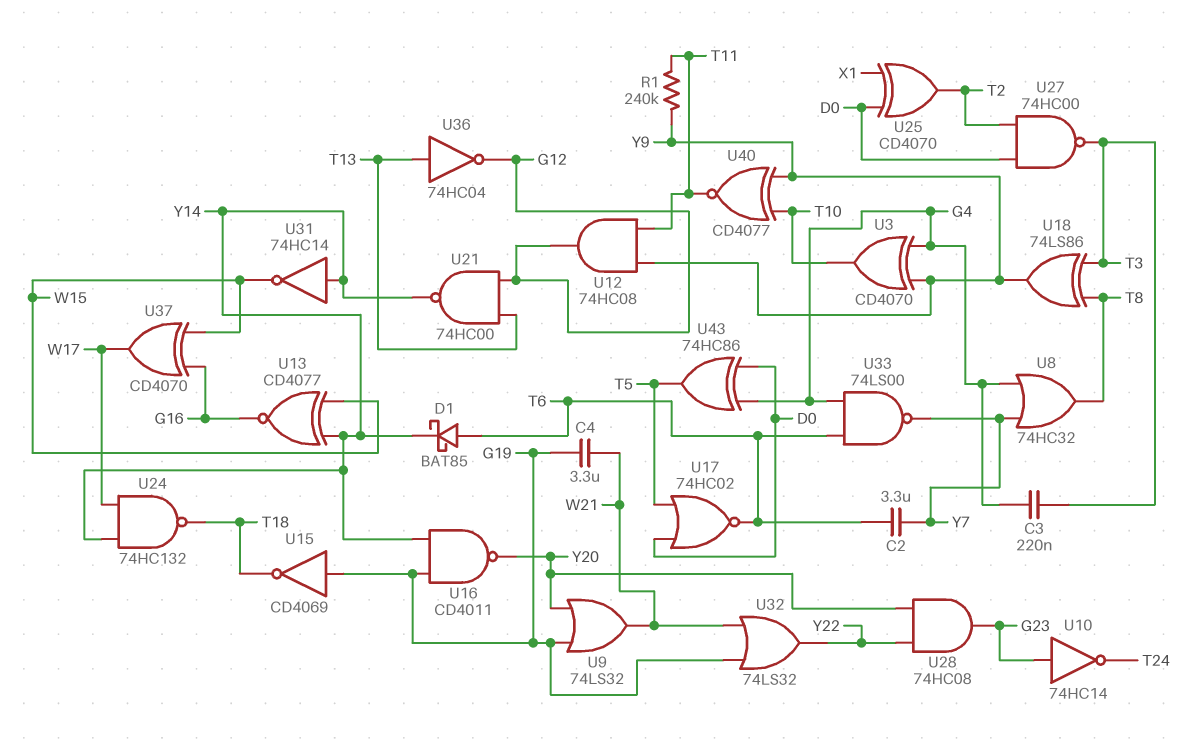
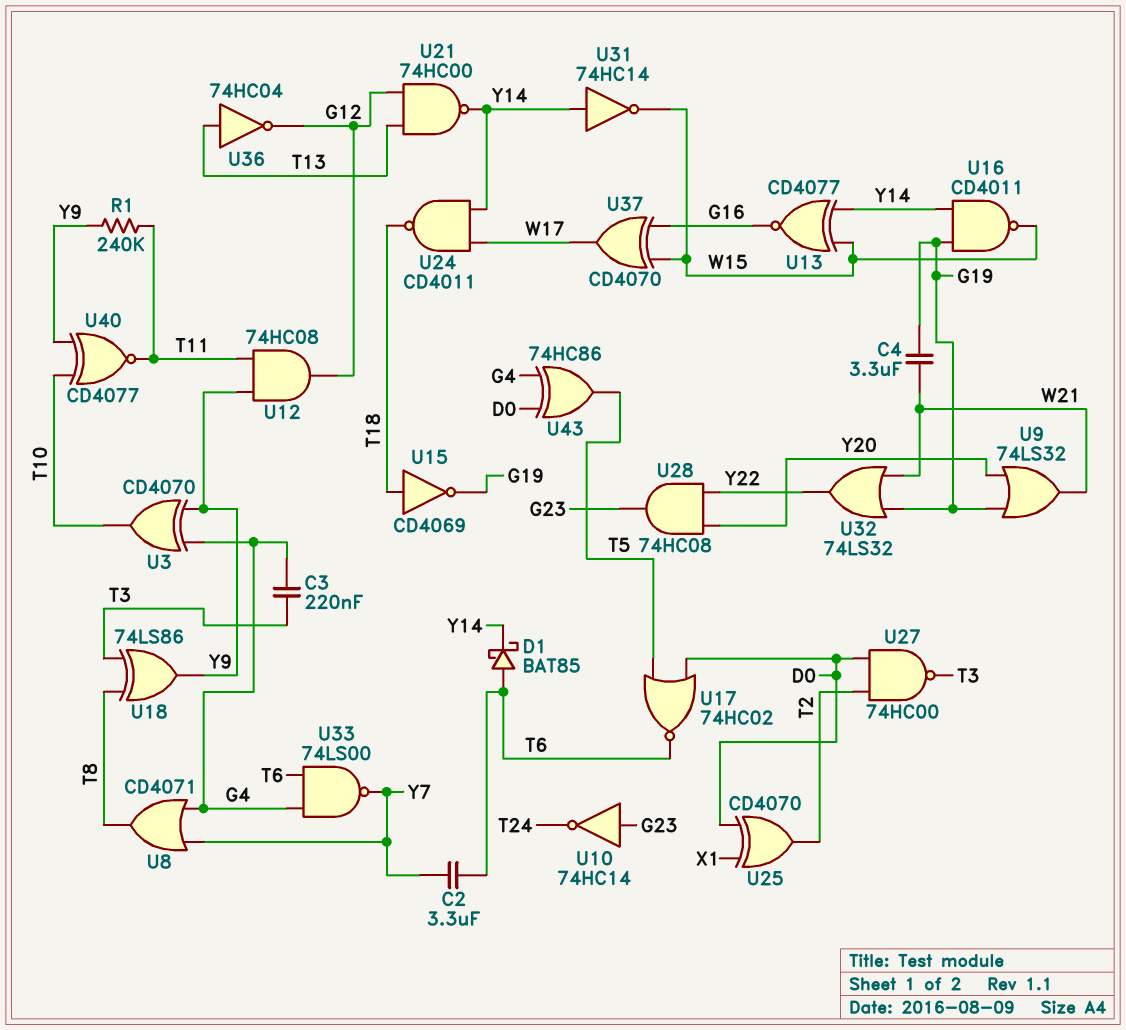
U8: OR 74HC32 (in G4, in Y7, out T8) -> OR CD4071 (in G4, in Y7, out T8)
U15: NOT CD4069 (in G19, out T18) -> NOT CD4069 (in T18, out G19)
U16: NAND CD4011 (in G19, in Y14, out Y20) -> NAND CD4011 (in G19, in Y14, out W15)
U24: NAND 74HC132 (in W17, in Y14, out T18) -> NAND CD4011 (in W17, in Y14, out T18)

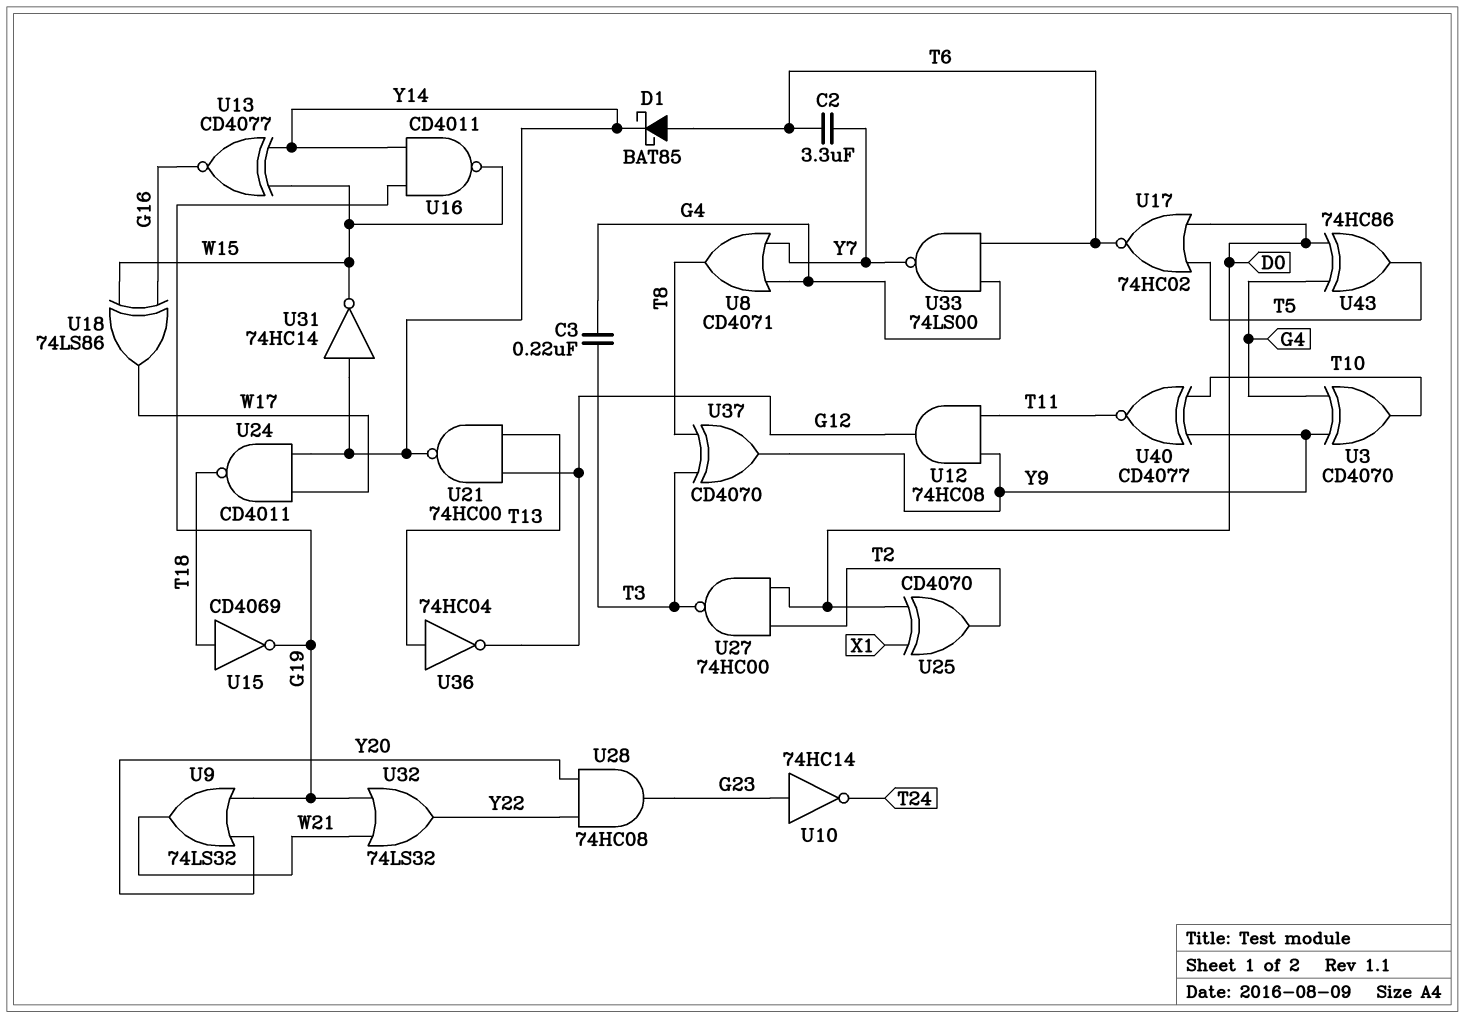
C4: 3.3uF (G19, W21) -> none
R1: 240k (T11, Y9) -> none
U18: XOR 74LS86 (in T3, in T8, out Y9) -> XOR 74LS86 (in G16, in W15, out W17)
U37: XOR CD4070 (in G16, in W15, out W17) -> XOR CD4070 (in T3, in T8, out Y9)

